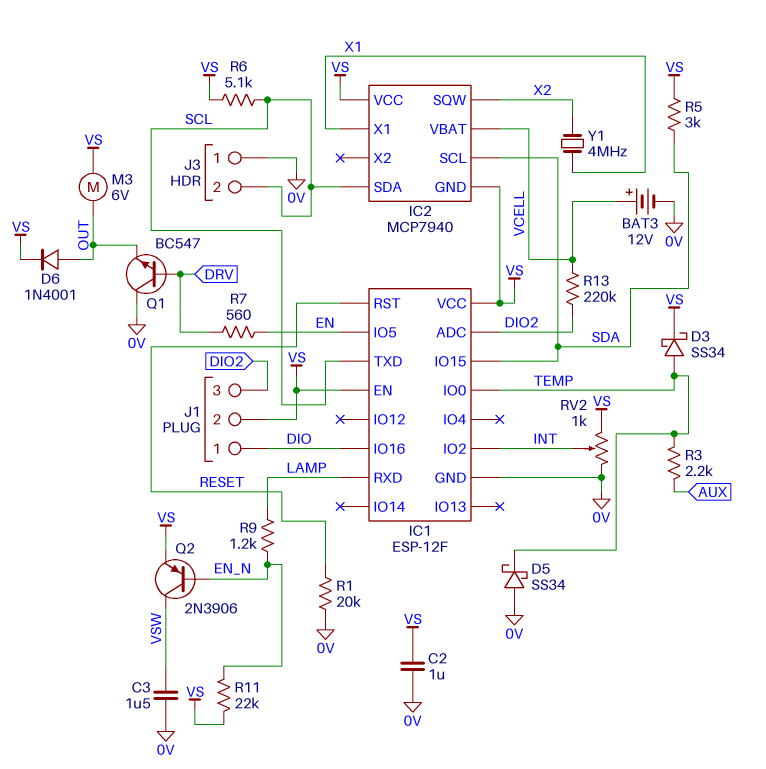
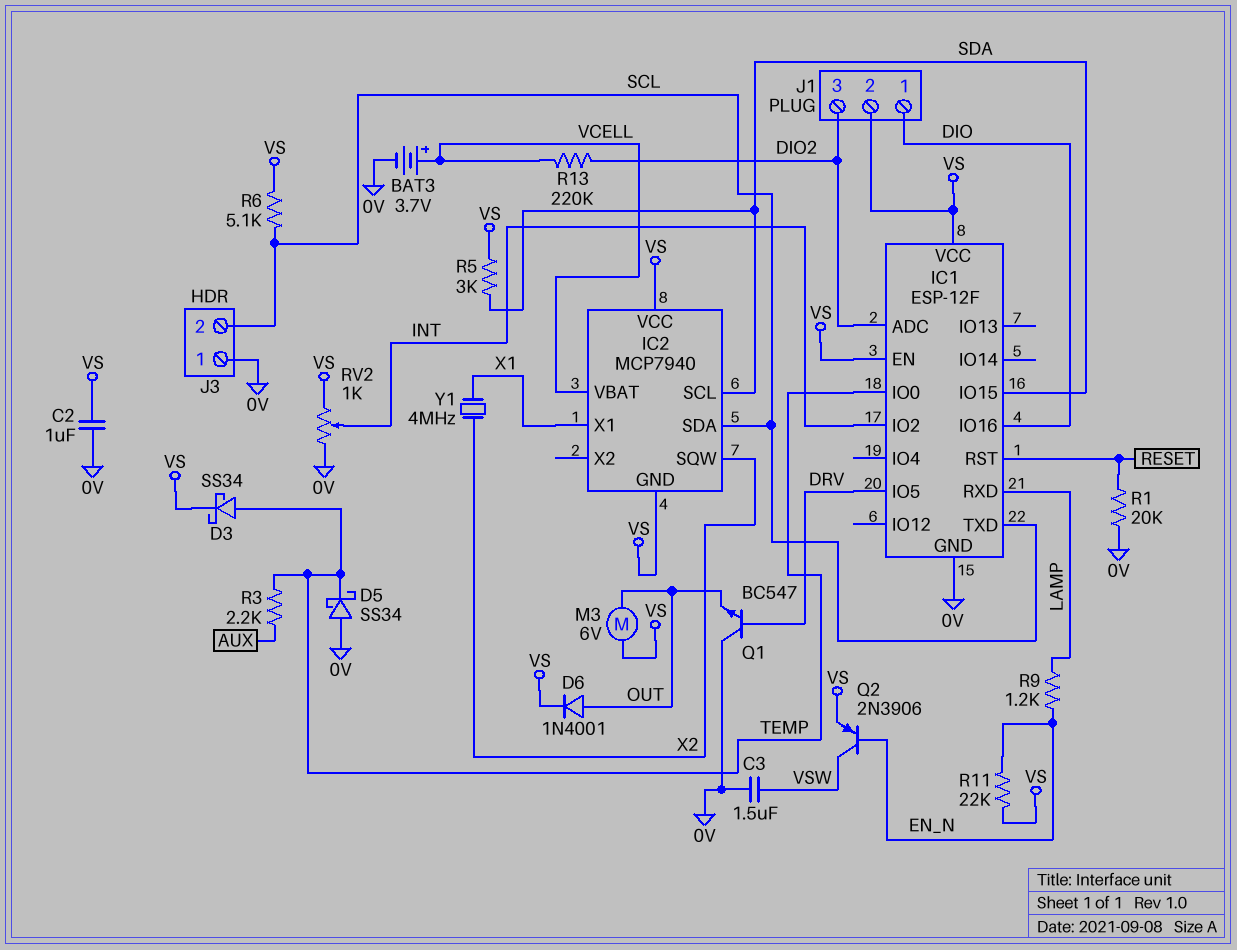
BAT3: 12V (plus VCELL, minus 0V) -> 3.7V (plus VCELL, minus 0V)
IC1 pin IO5: EN -> DRV
R7: 560 (DRV, EN) -> none

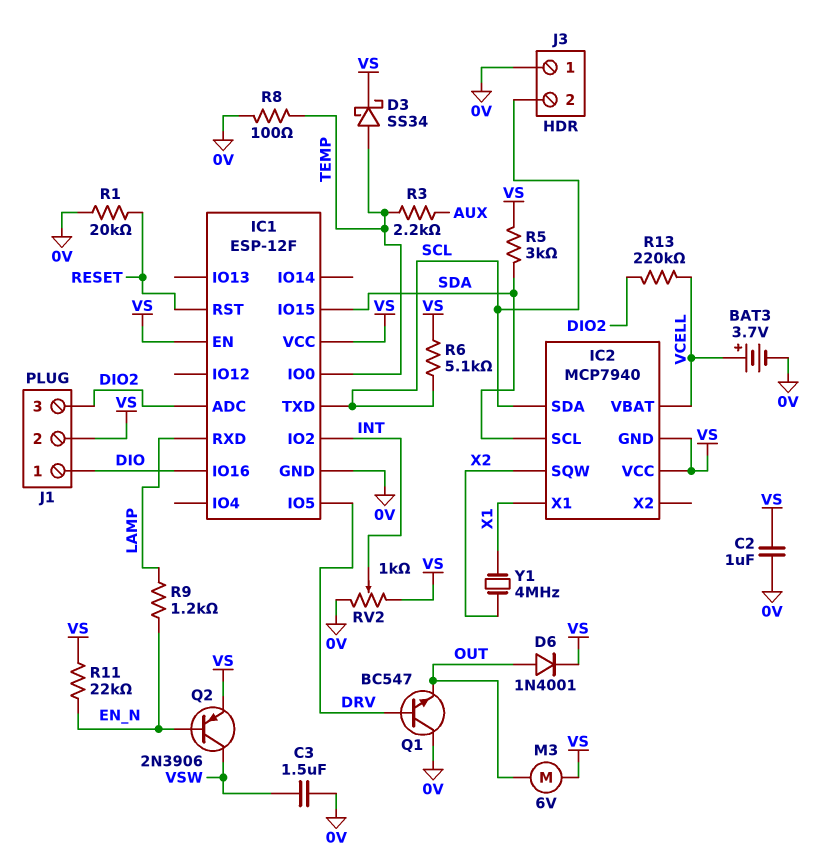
D5: schottky SS34 (A 0V, K TEMP) -> none
R8: none -> 100 (0V, TEMP)

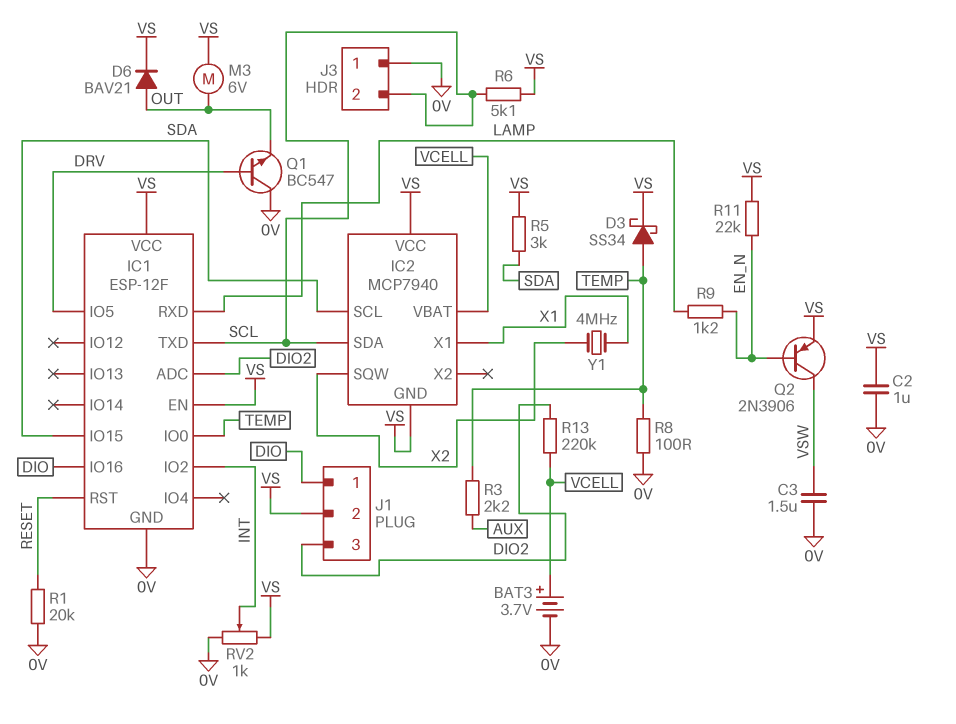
D6: diode 1N4001 (A OUT, K VS) -> diode BAV21 (A OUT, K VS)

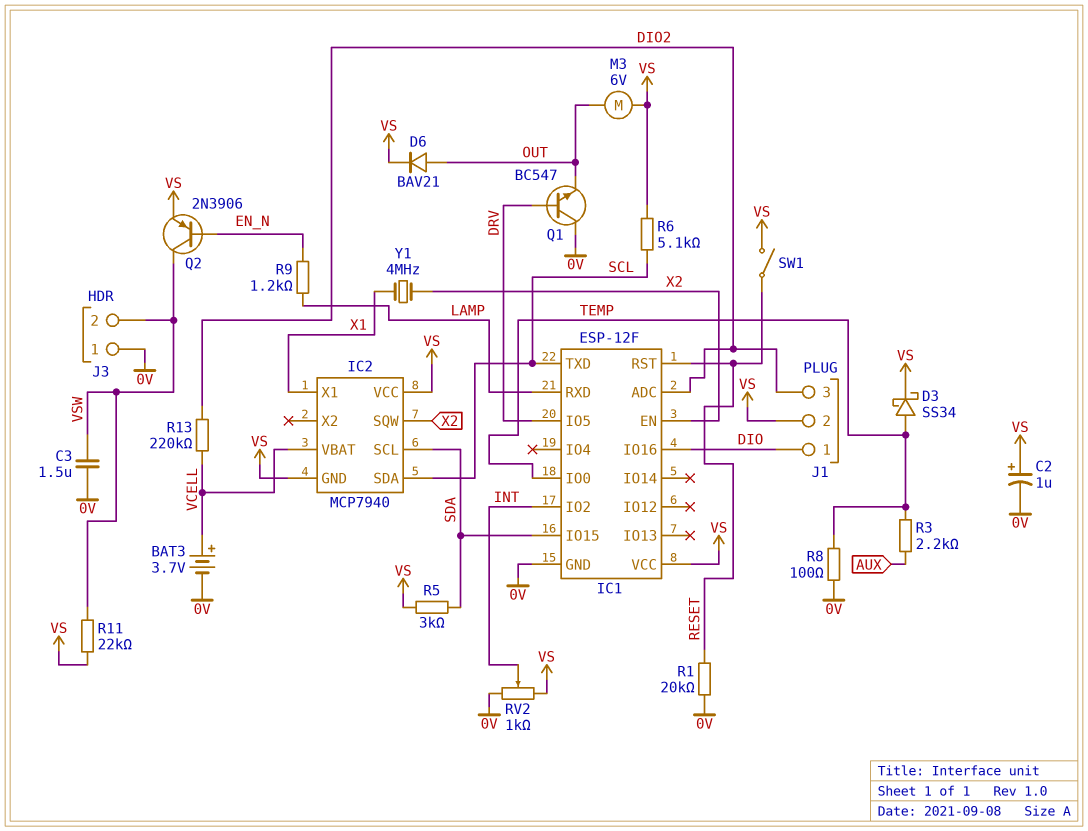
C2: 1uF (0V, VS) -> 1uF (plus VS, minus 0V)
IC1 pin EN: VS -> X2
J3 pin 2: SCL -> VSW
R11: 22k (EN_N, VS) -> 22k (VS, VSW)
SW1: none -> switch (RESET, VS)

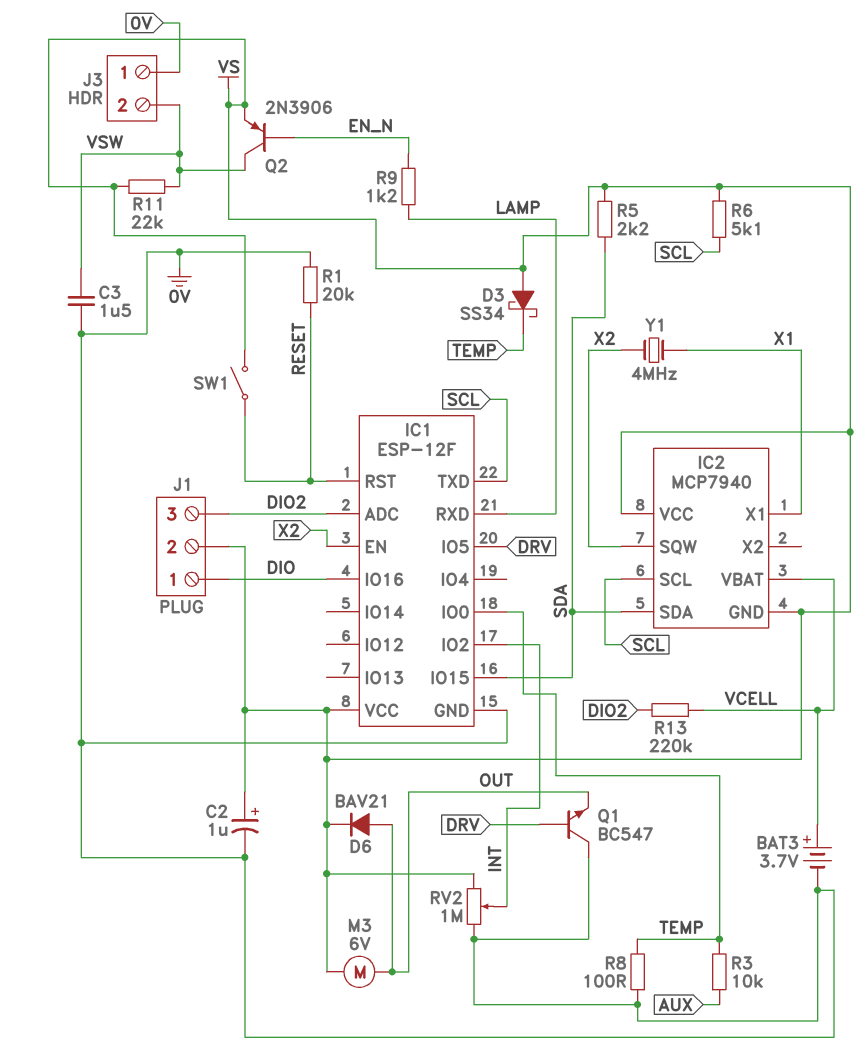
D3: schottky SS34 (A TEMP, K VS) -> schottky SS34 (A VS, K TEMP)
IC2 pin SCL: SDA -> SCL
IC2 pin SDA: SCL -> SDA
R3: 2.2k (AUX, TEMP) -> 10k (AUX, TEMP)
R5: 3k (SDA, VS) -> 2.2k (SDA, VS)
RV2: 1k (0V, VS, wiper INT) -> 1M (0V, VS, wiper INT)

